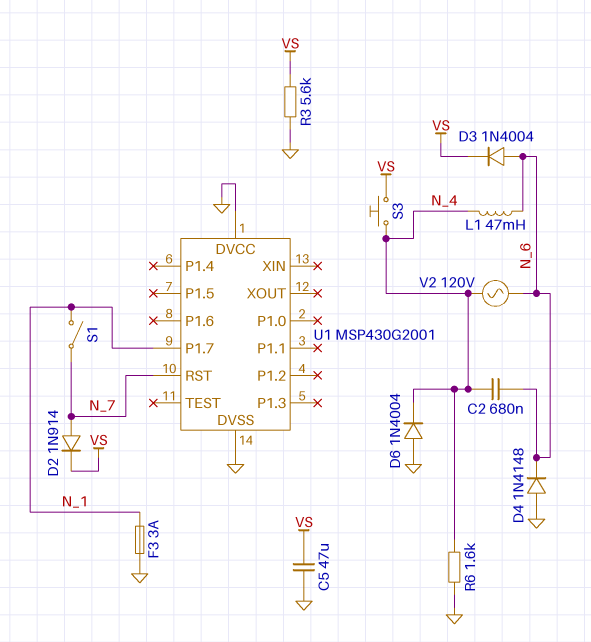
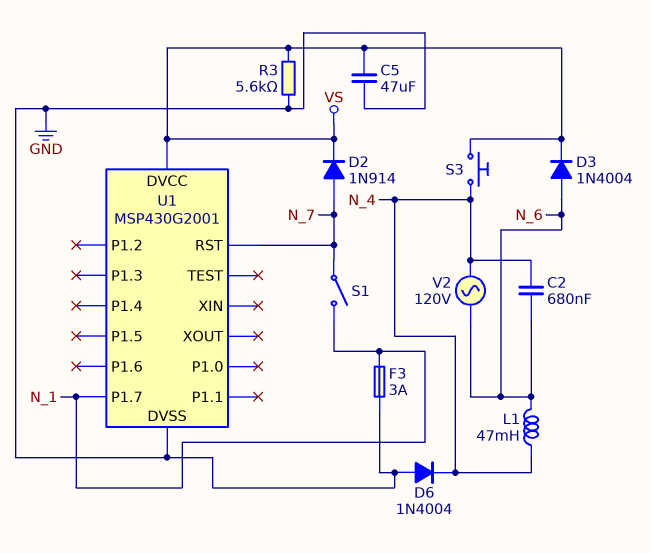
D4: diode 1N4148 (A GND, K N_6) -> none
R6: 1.6k (GND, N_4) -> none
U1 pin DVCC: GND -> VS

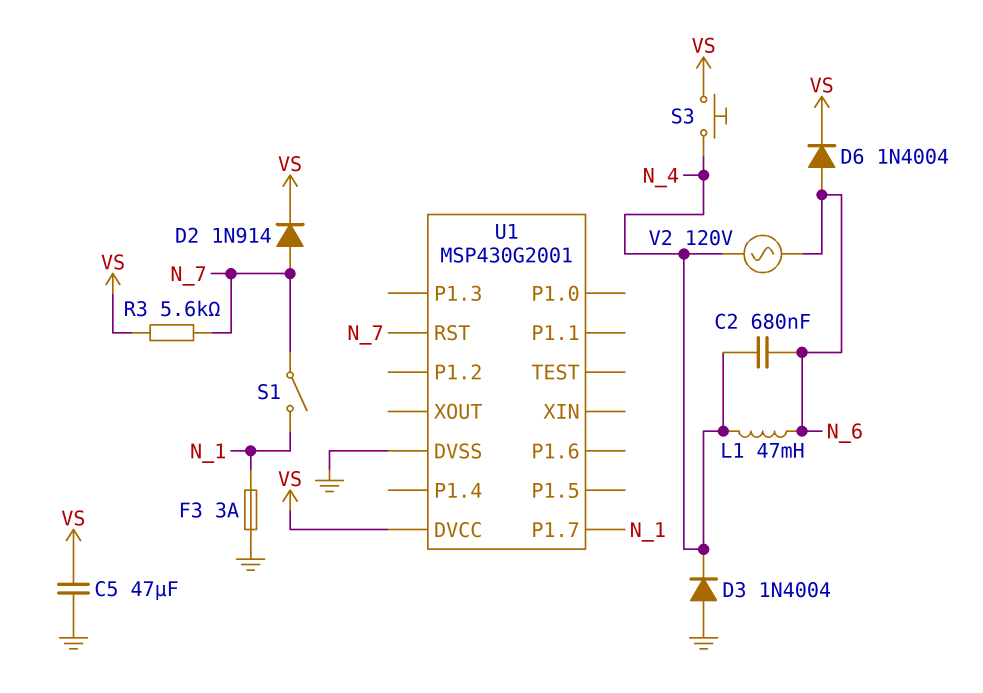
D3: diode 1N4004 (A N_6, K VS) -> diode 1N4004 (A GND, K N_4)
D6: diode 1N4004 (A GND, K N_4) -> diode 1N4004 (A N_6, K VS)
R3: 5.6k (GND, VS) -> 5.6k (N_7, VS)

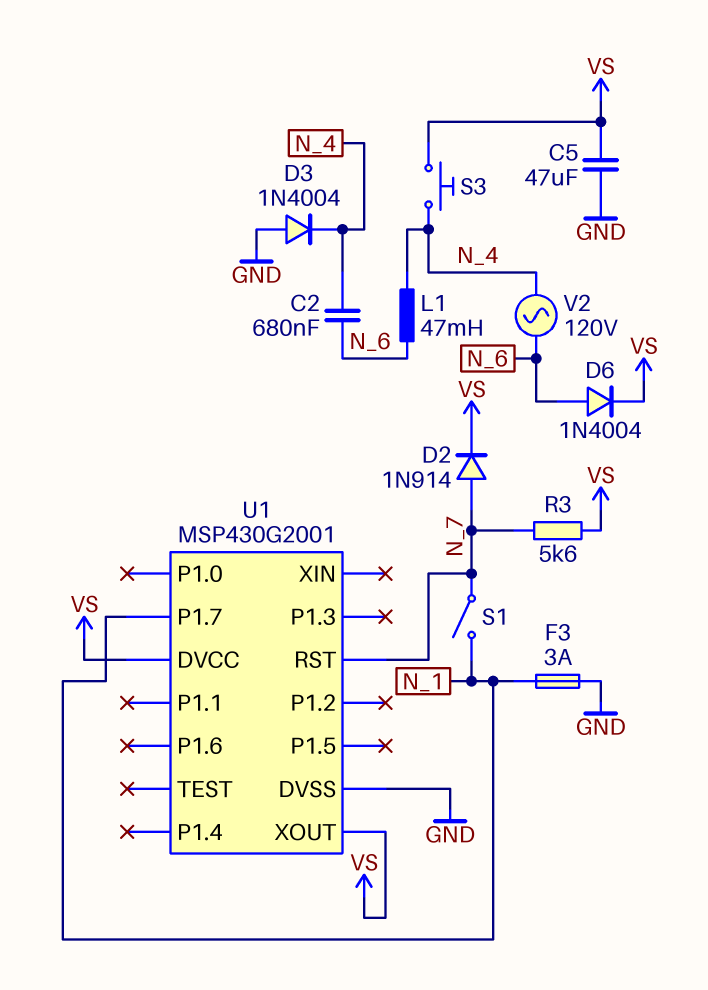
U1 pin XOUT: none -> VS

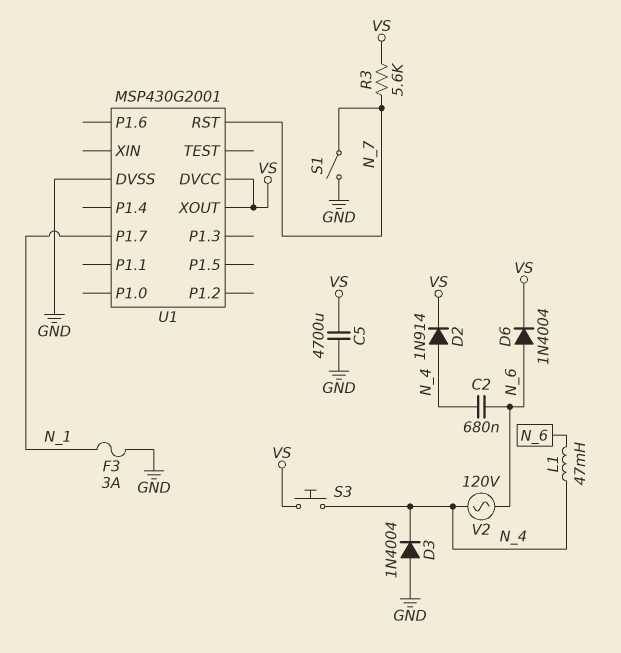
C5: 47uF (GND, VS) -> 4700uF (GND, VS)
D2: diode 1N914 (A N_7, K VS) -> diode 1N914 (A N_4, K VS)
S1: switch (N_1, N_7) -> switch (GND, N_7)

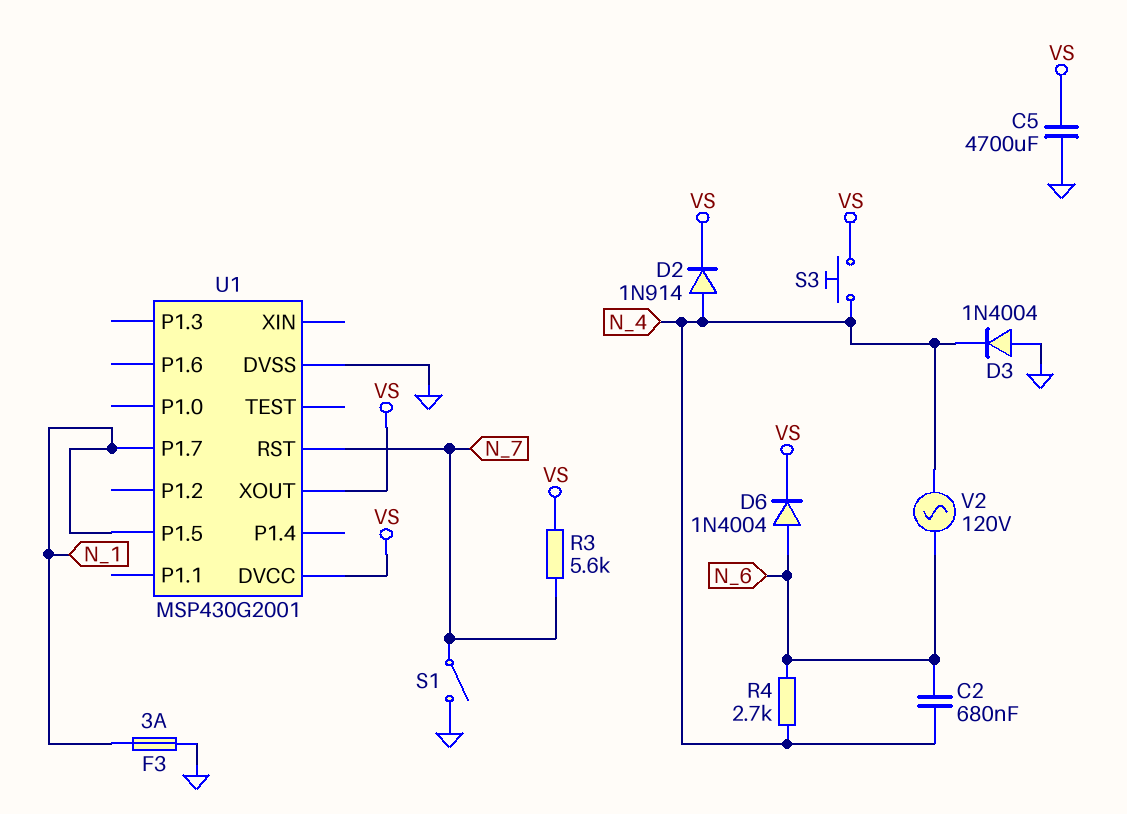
L1: 47mH (N_4, N_6) -> none
R4: none -> 2.7k (N_4, N_6)
U1 pin P1.5: none -> N_1

